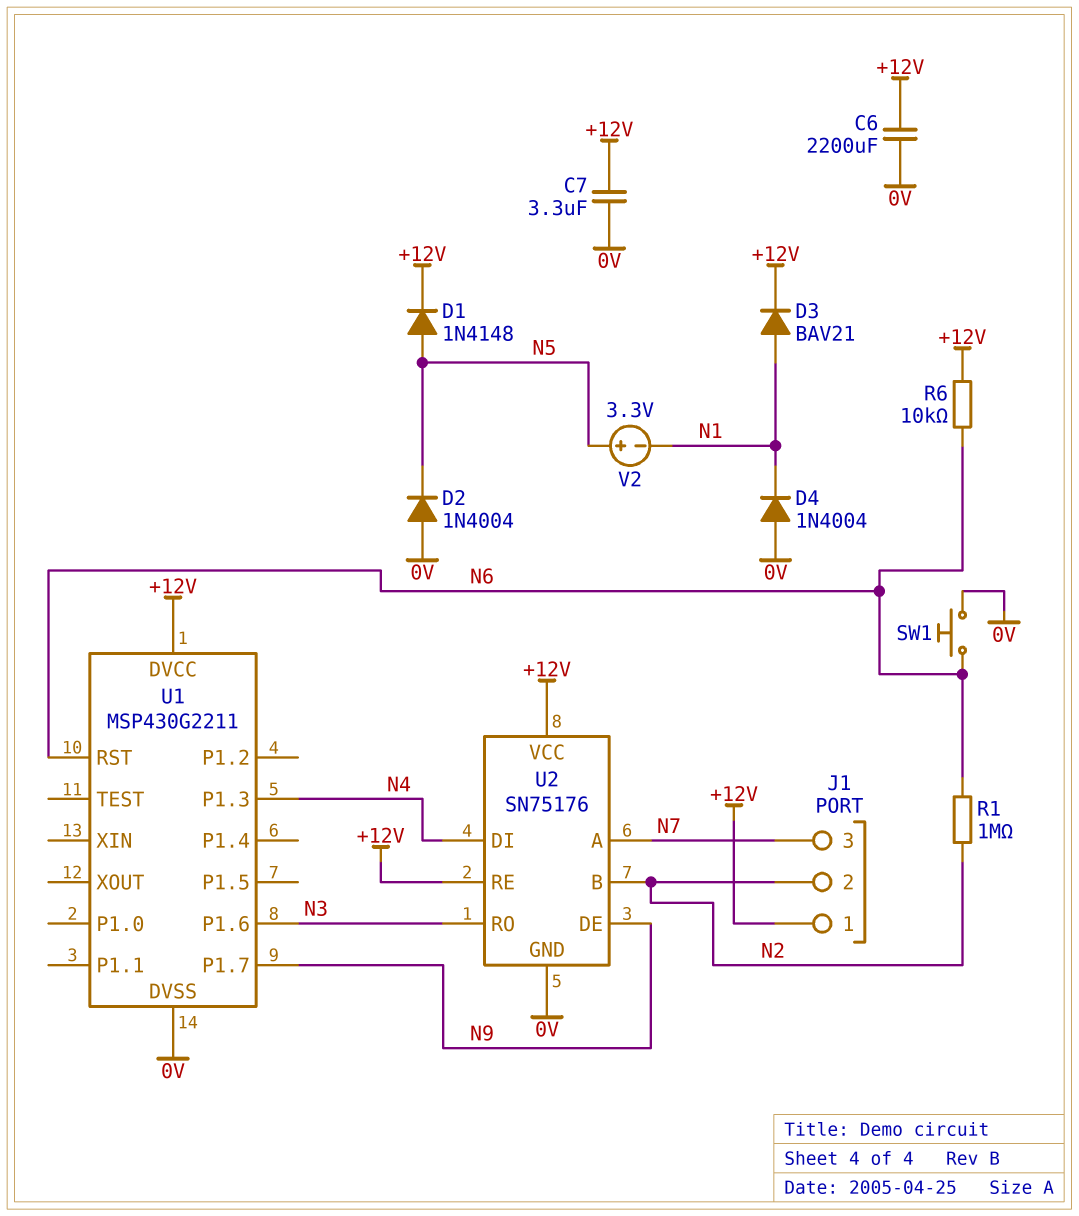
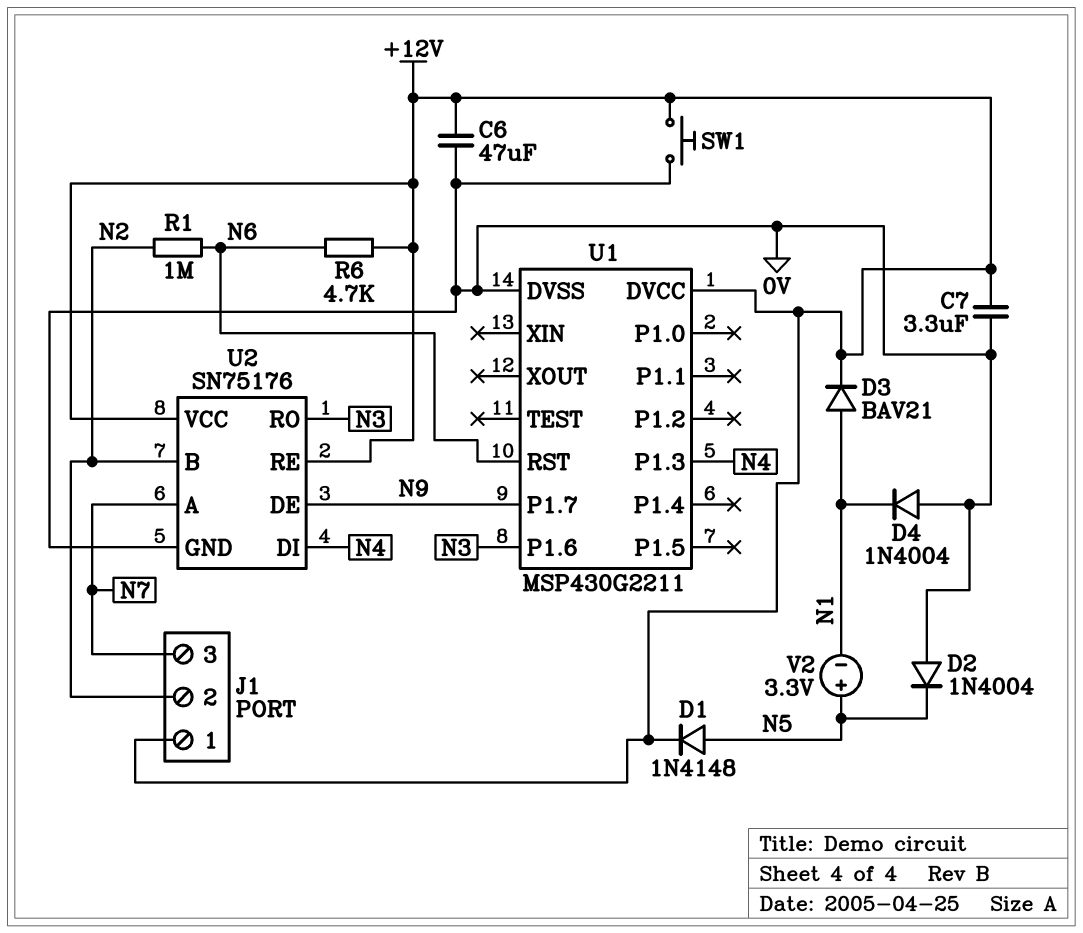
C6: 2200uF (+12V, 0V) -> 47uF (+12V, 0V)
R6: 10k (+12V, N6) -> 4.7k (+12V, N6)
SW1: button (0V, N6) -> button (+12V, 0V)

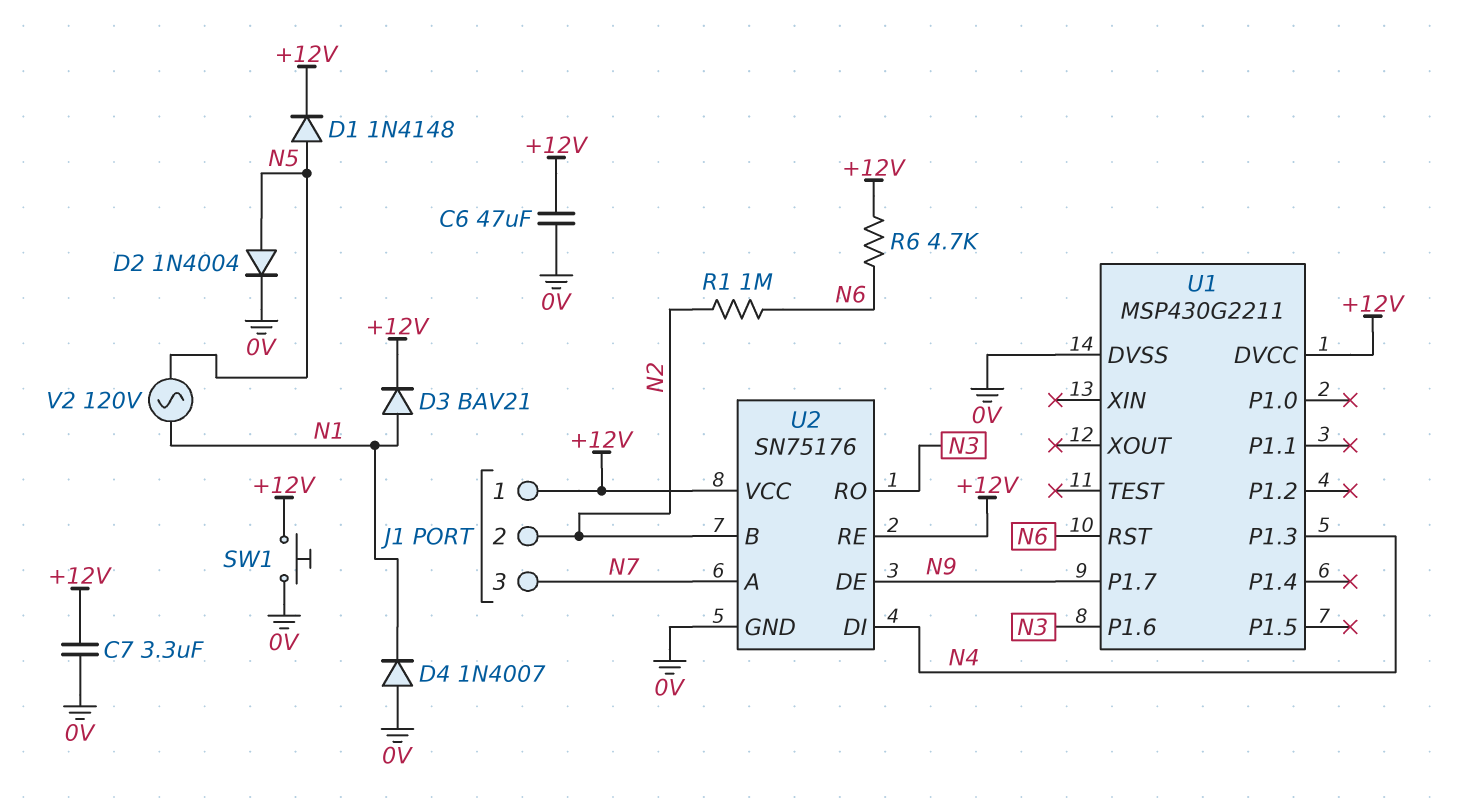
D2: diode 1N4004 (A 0V, K N5) -> diode 1N4004 (A N5, K 0V)
D4: diode 1N4004 (A 0V, K N1) -> diode 1N4007 (A 0V, K N1)
V2: 3.3V (plus N5, minus N1) -> AC 120V (N1, N5)

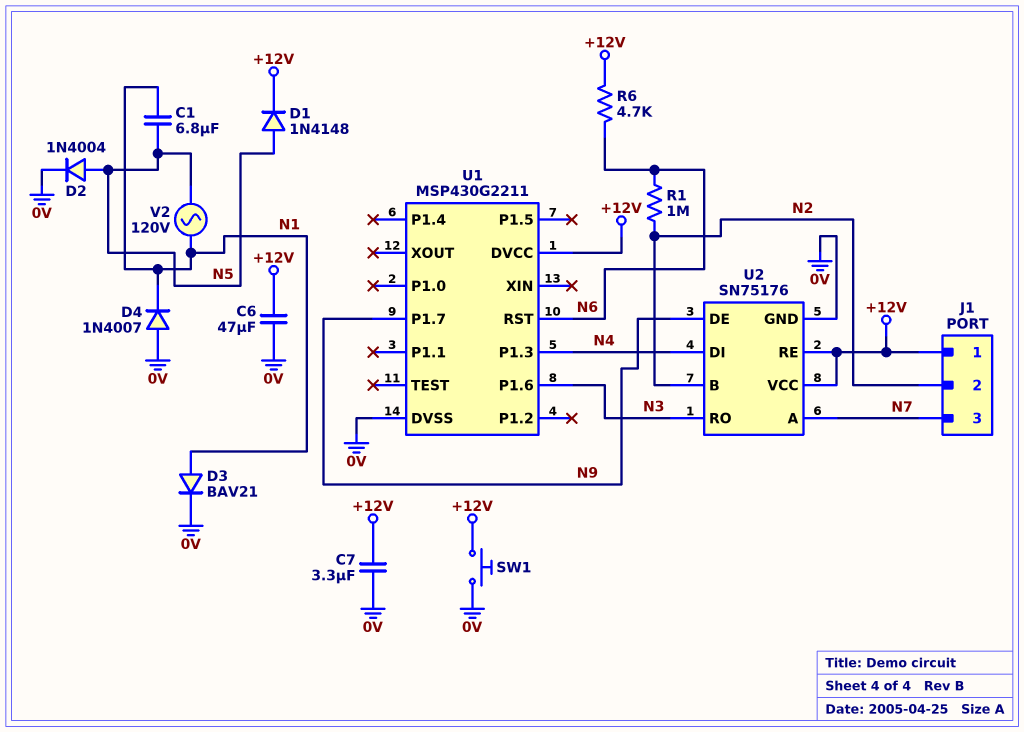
C1: none -> 6.8uF (N1, N5)
D3: diode BAV21 (A N1, K +12V) -> diode BAV21 (A N1, K 0V)

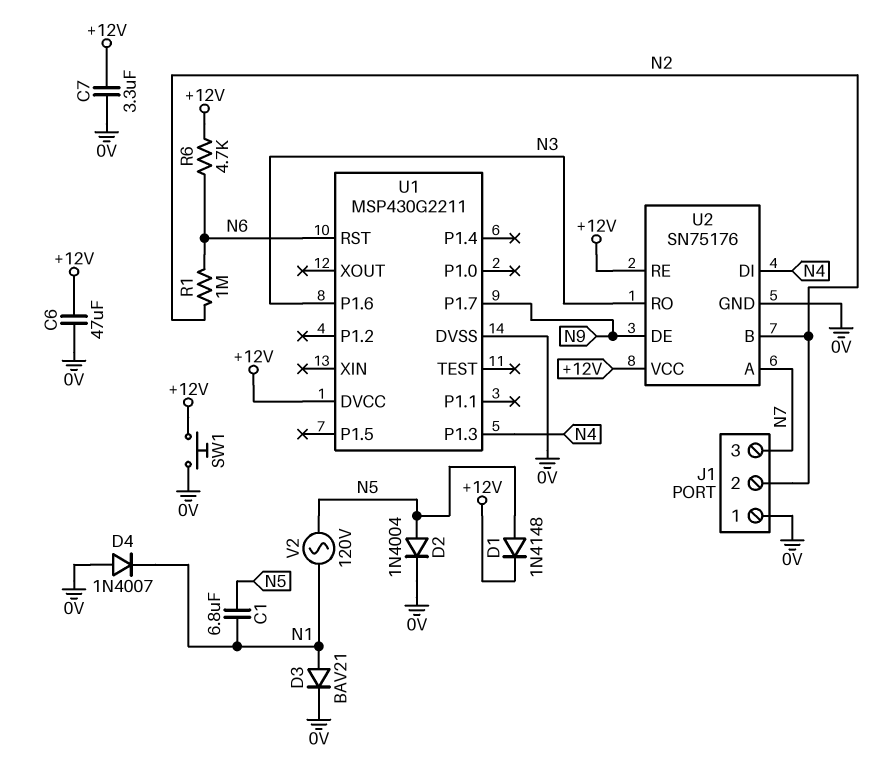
J1 pin 1: +12V -> 0V

